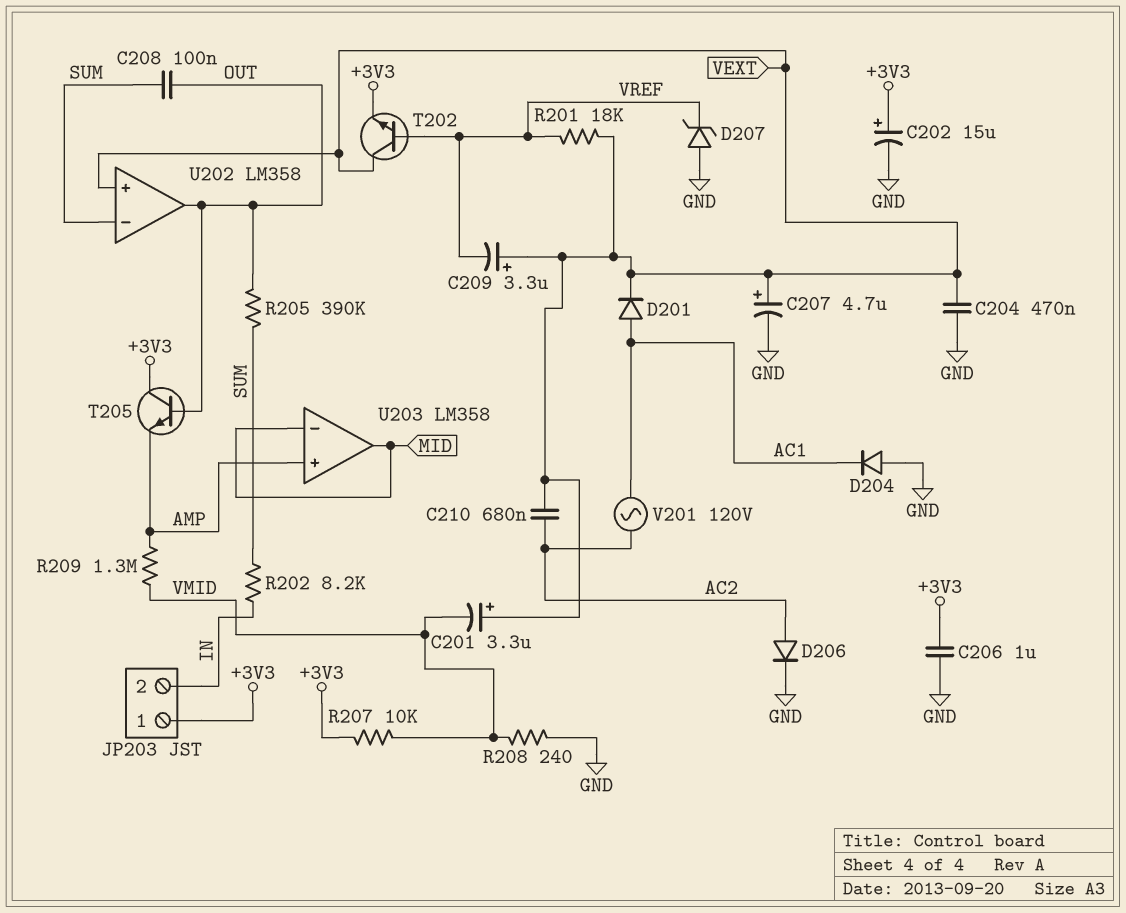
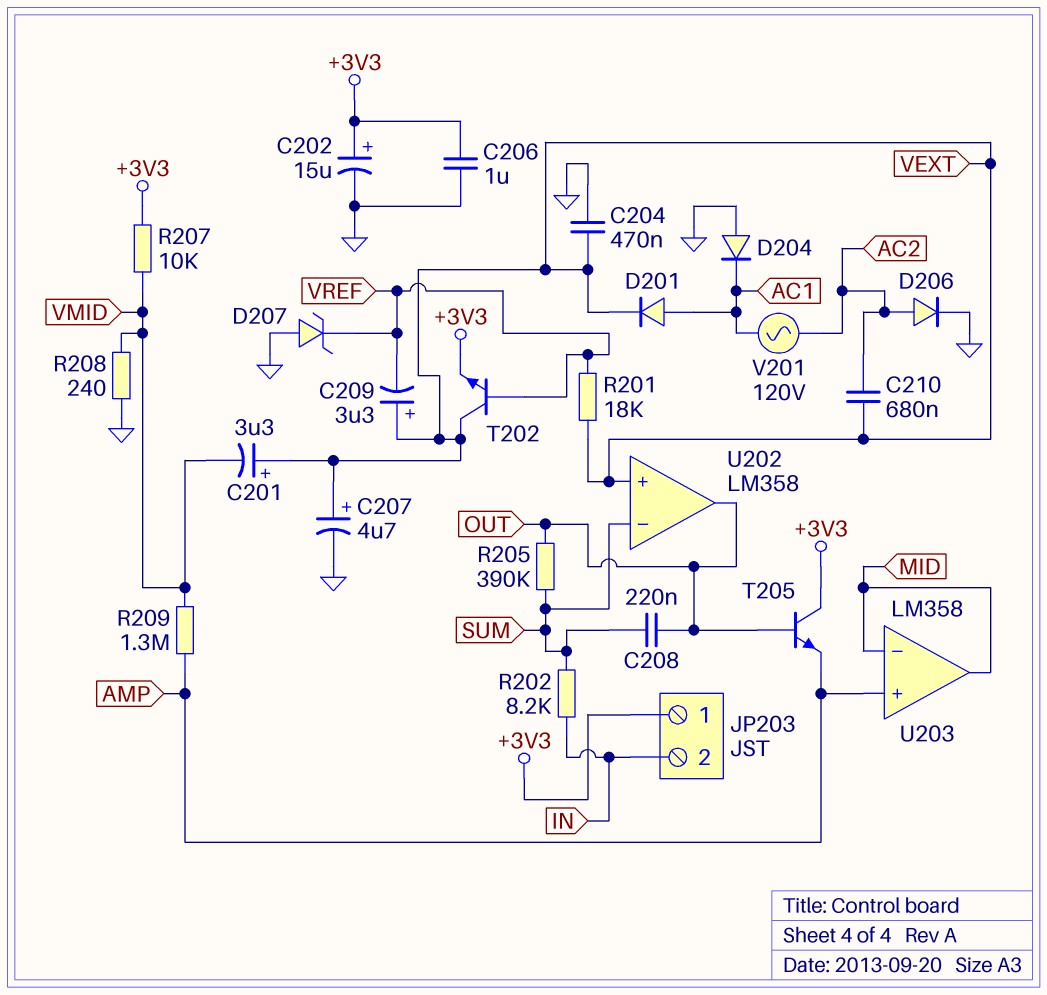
C208: 100nF (OUT, SUM) -> 220nF (OUT, SUM)

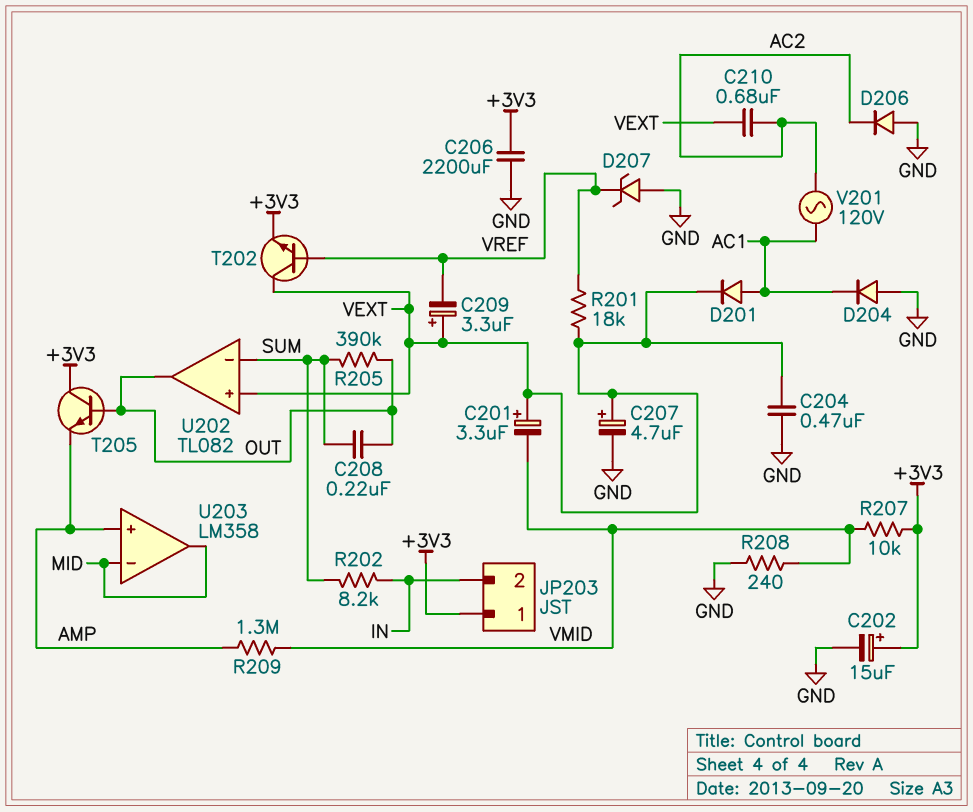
C206: 1uF (+3V3, GND) -> 2200uF (+3V3, GND)
D206: diode (A AC2, K GND) -> diode (A GND, K AC2)
U202: LM358 -> TL082

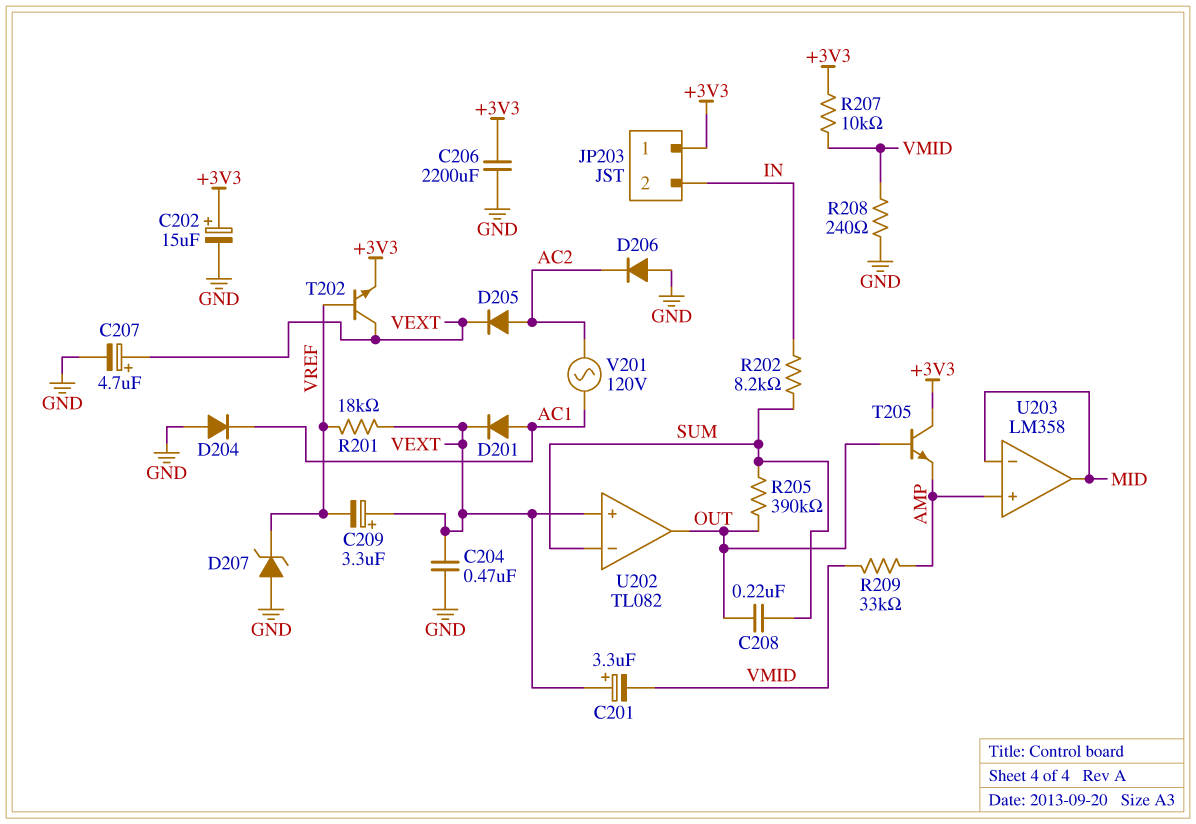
C210: 680nF (AC2, VEXT) -> none
D205: none -> diode (A AC2, K VEXT)
R209: 1.3M (AMP, VMID) -> 33k (AMP, VMID)

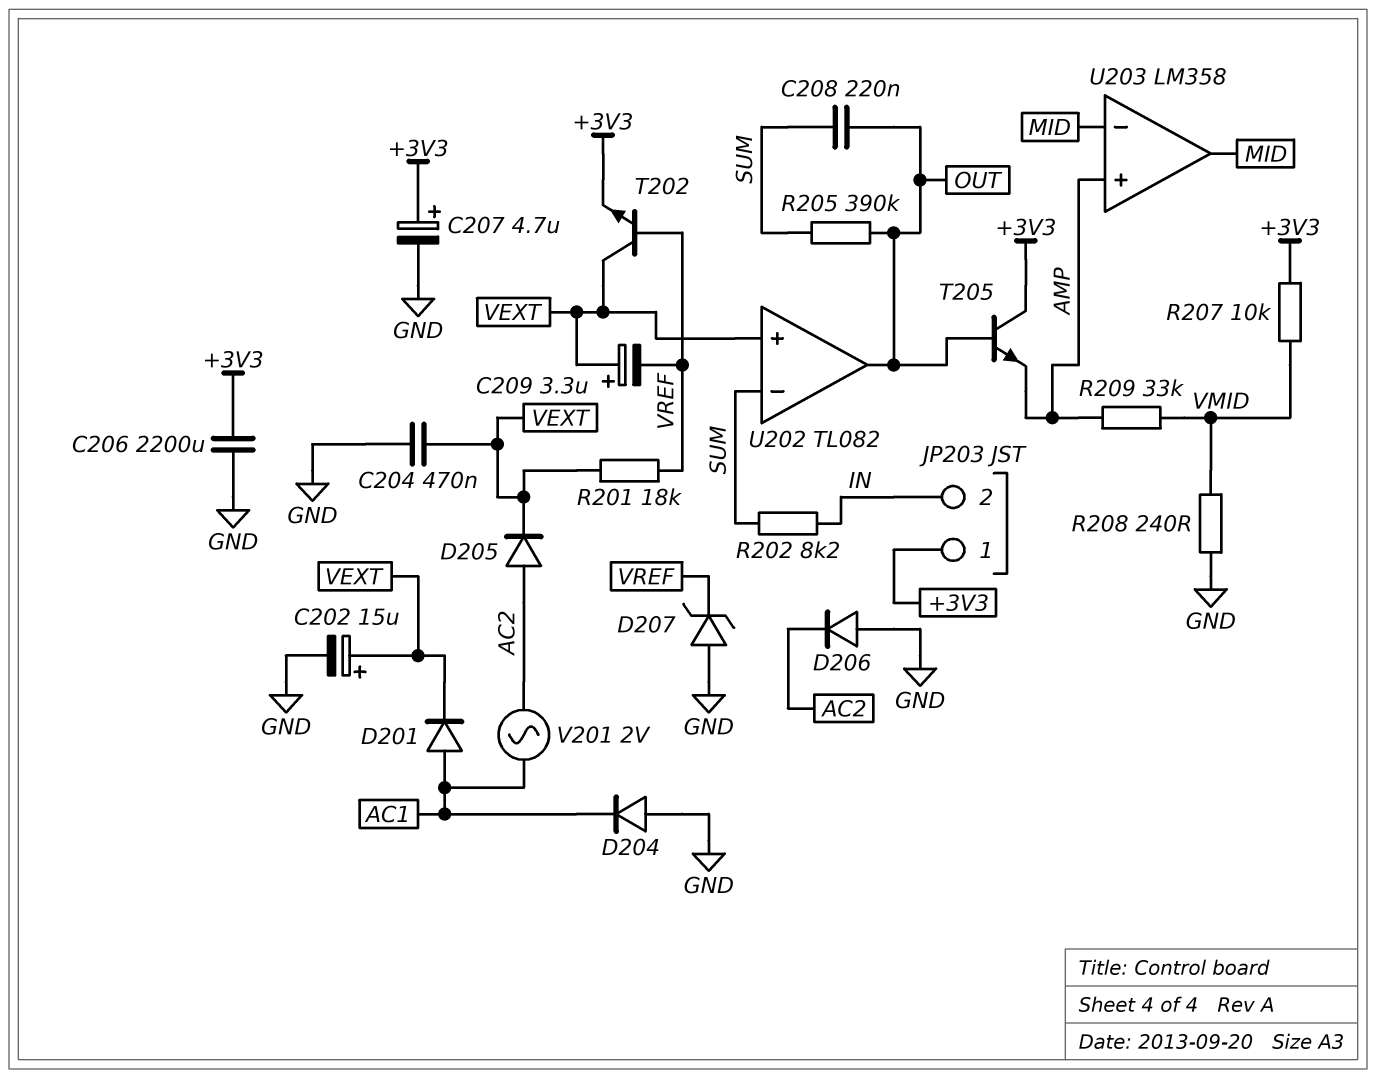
C201: 3.3uF (plus VEXT, minus VMID) -> none
C202: 15uF (plus +3V3, minus GND) -> 15uF (plus VEXT, minus GND)
C207: 4.7uF (plus VEXT, minus GND) -> 4.7uF (plus +3V3, minus GND)
V201: AC 120V (AC1, AC2) -> AC 2V (AC1, AC2)

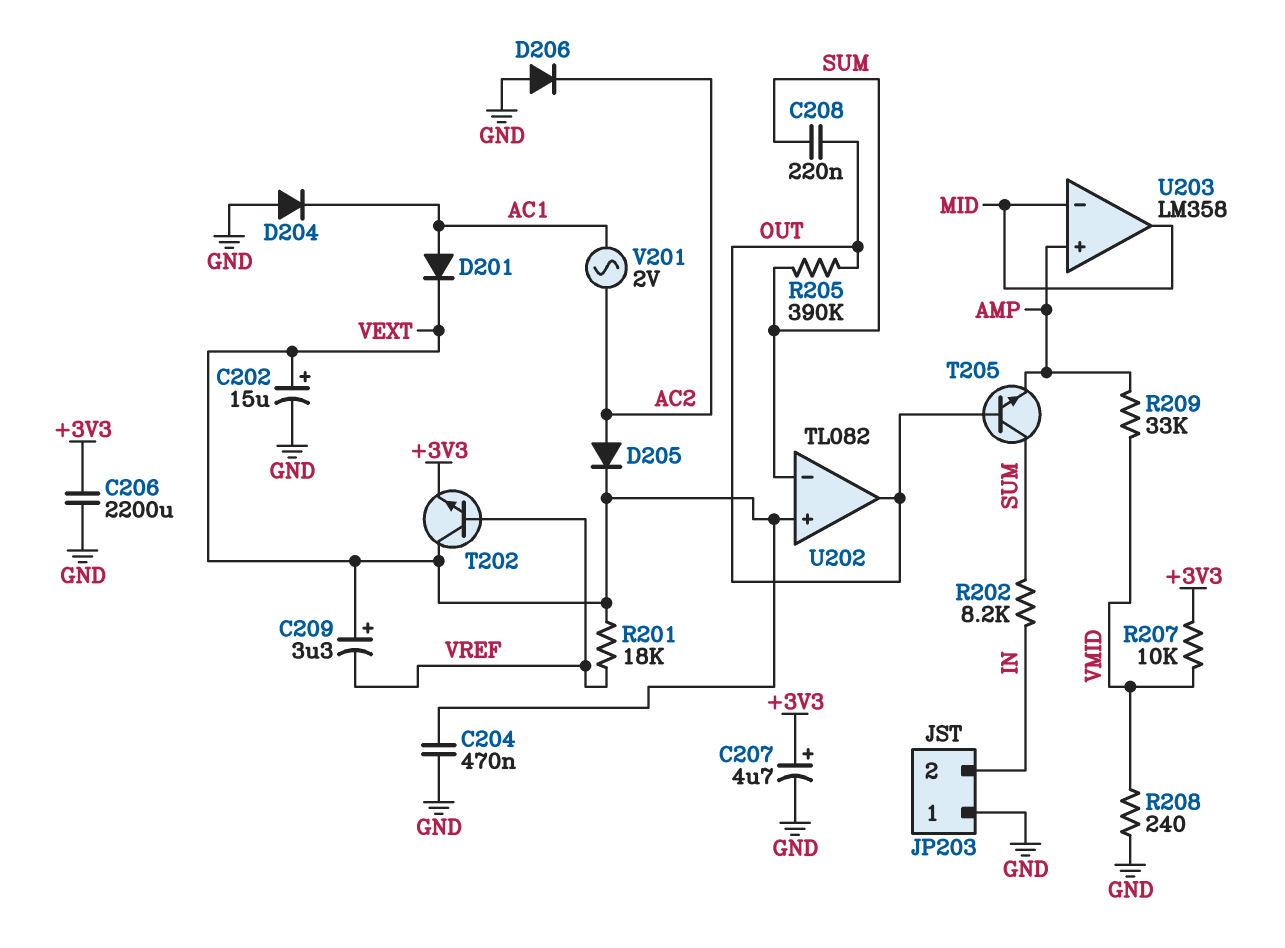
D207: zener (A GND, K VREF) -> none
JP203 pin 1: +3V3 -> GND
T205: NPN (B OUT, C +3V3, E AMP) -> NPN (B OUT, C SUM, E AMP)

